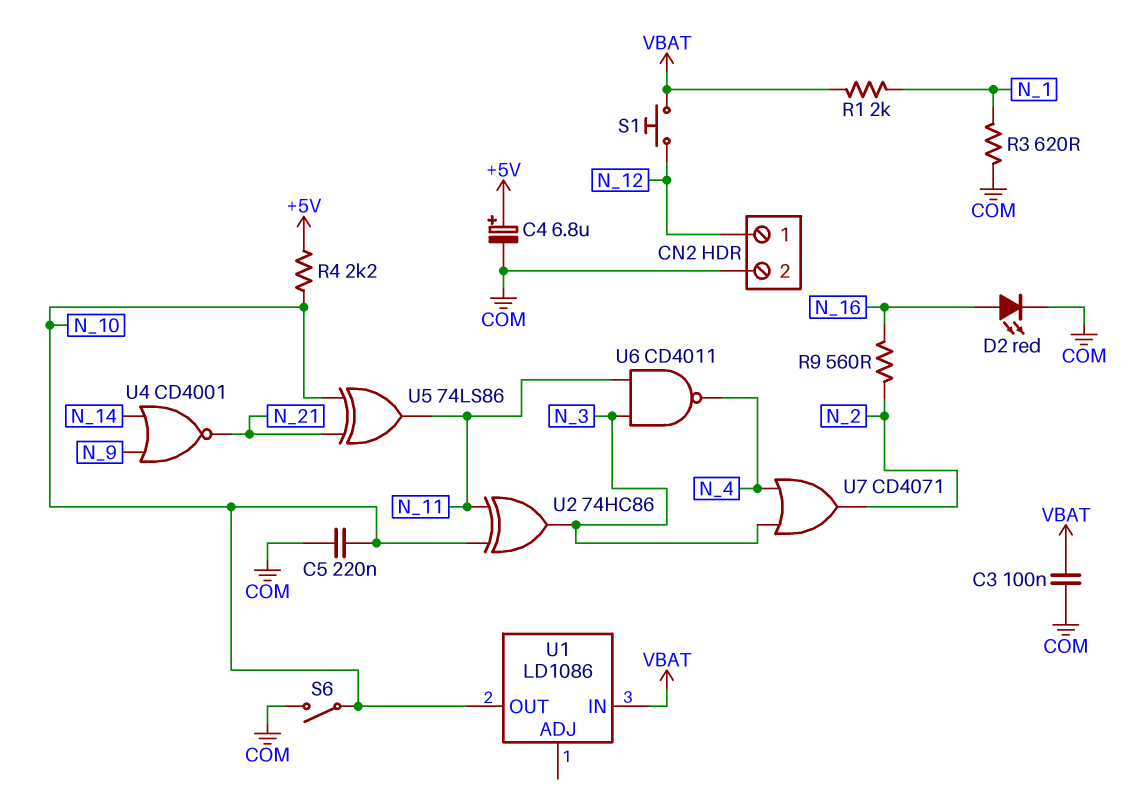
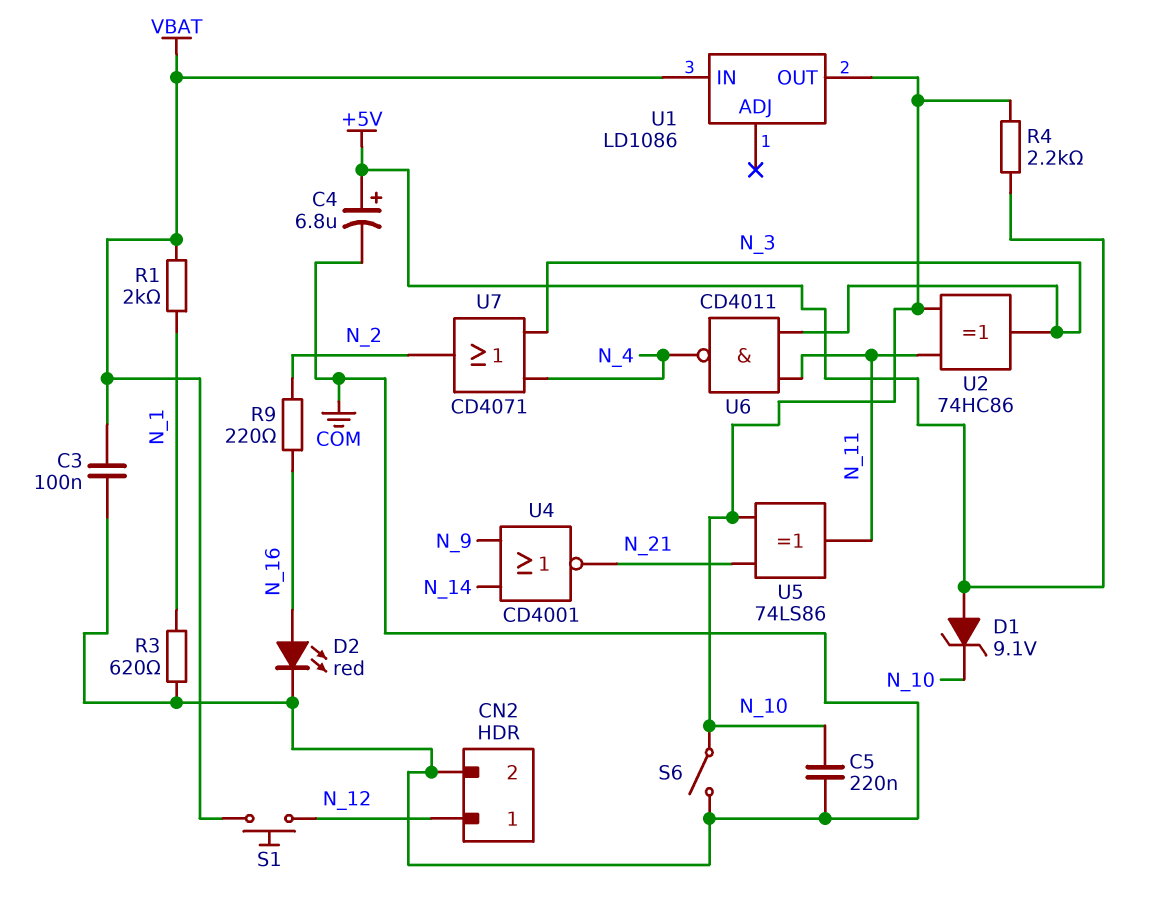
D1: none -> zener 9.1V (A +5V, K N_10)
R9: 560 (N_2, N_16) -> 220 (N_2, N_16)

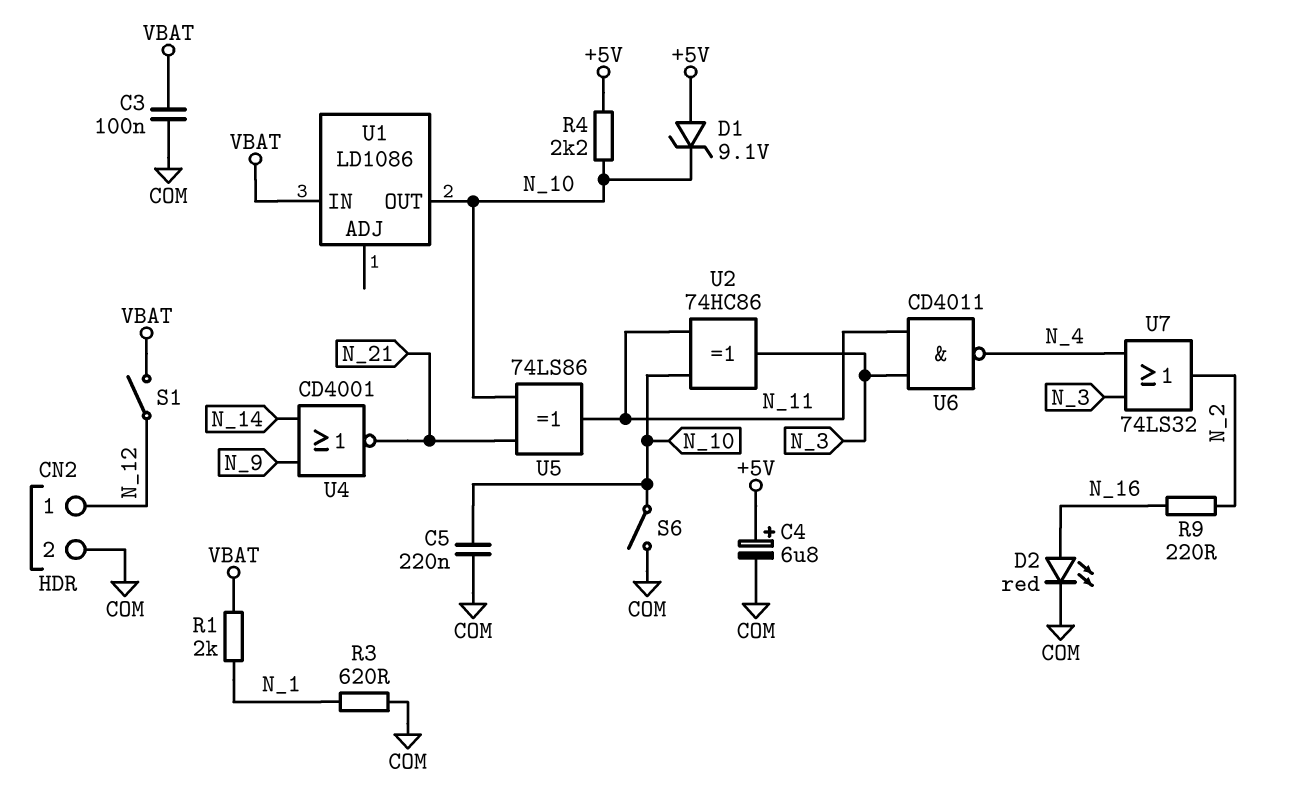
S1: button (N_12, VBAT) -> switch (N_12, VBAT)
U7: OR CD4071 (in N_3, in N_4, out N_2) -> OR 74LS32 (in N_3, in N_4, out N_2)

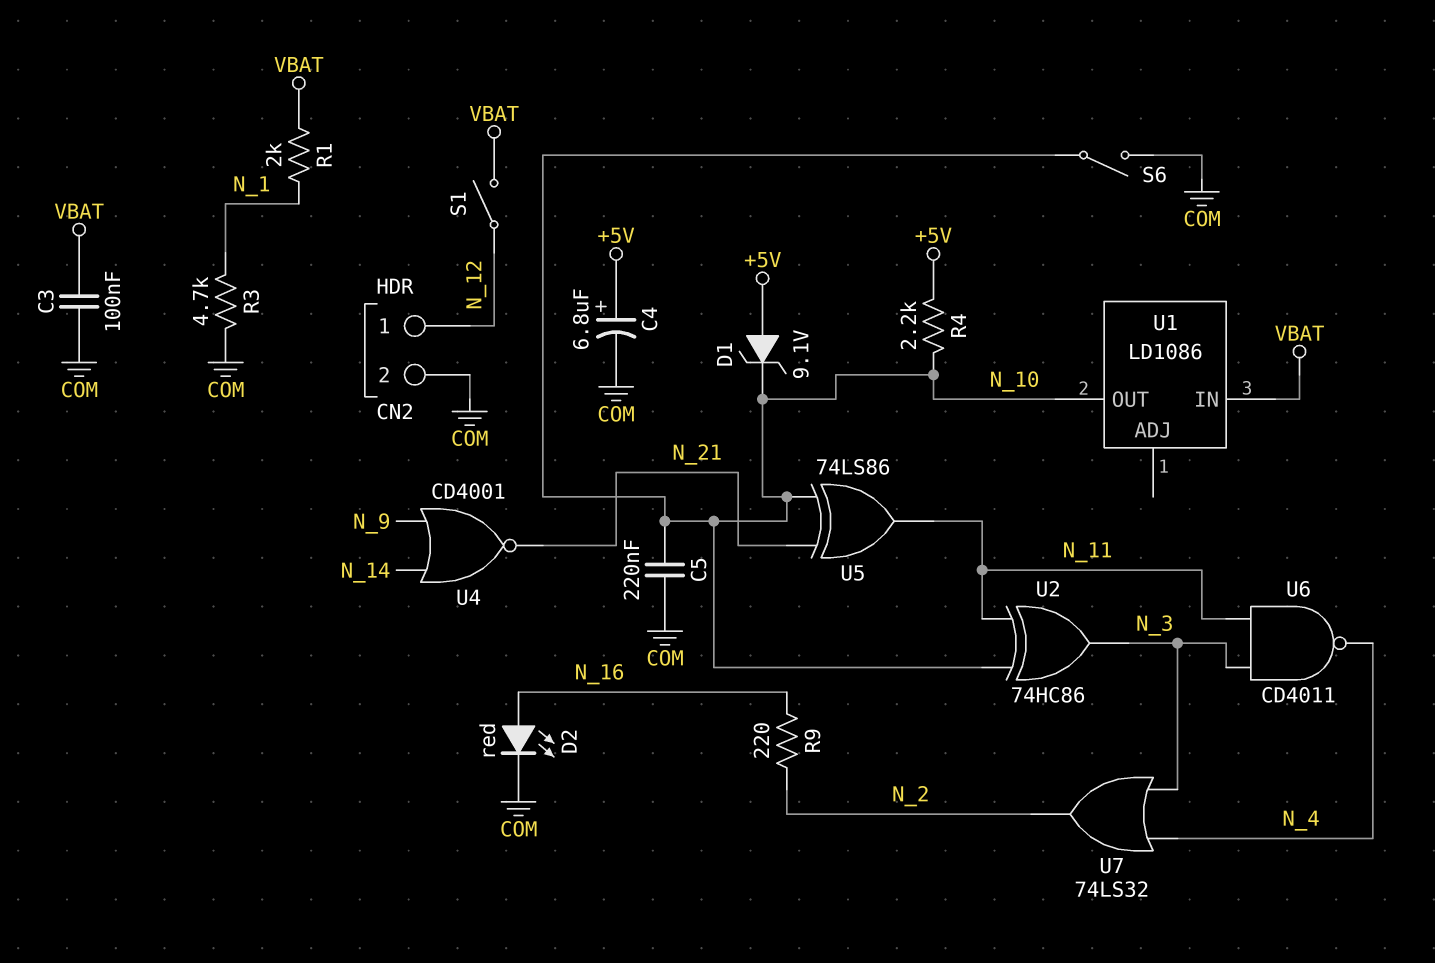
R3: 620 (COM, N_1) -> 4.7k (COM, N_1)

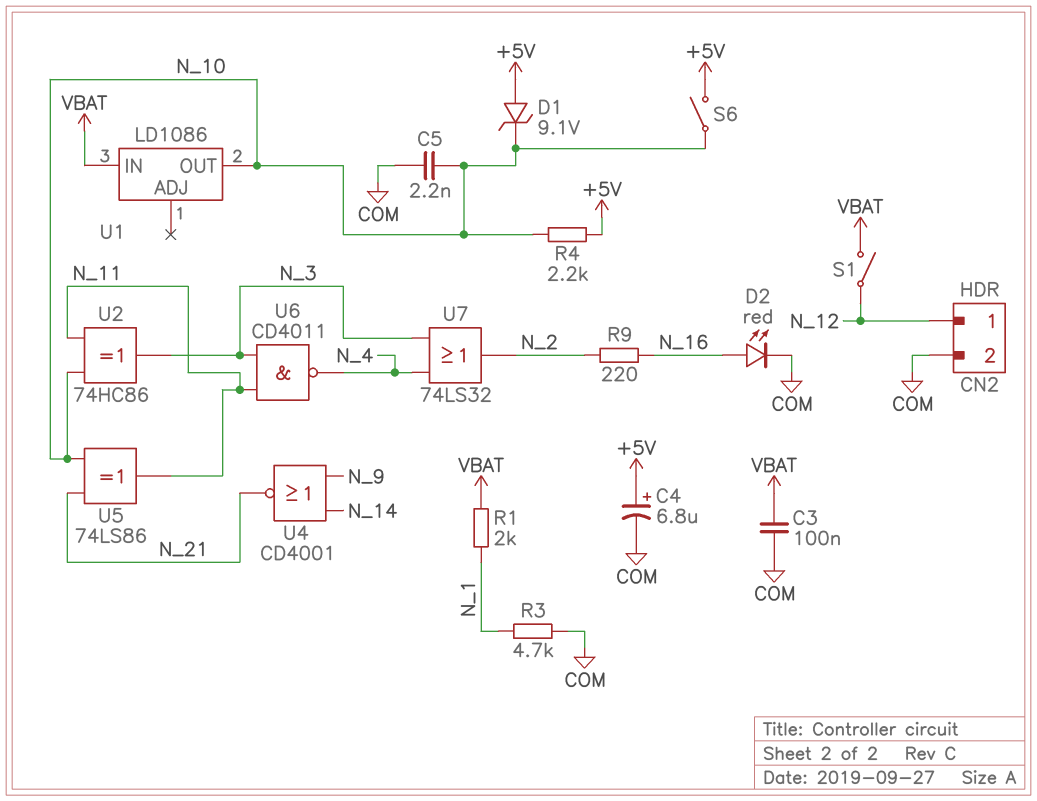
C5: 220nF (COM, N_10) -> 2.2nF (COM, N_10)
S6: switch (COM, N_10) -> switch (+5V, N_10)

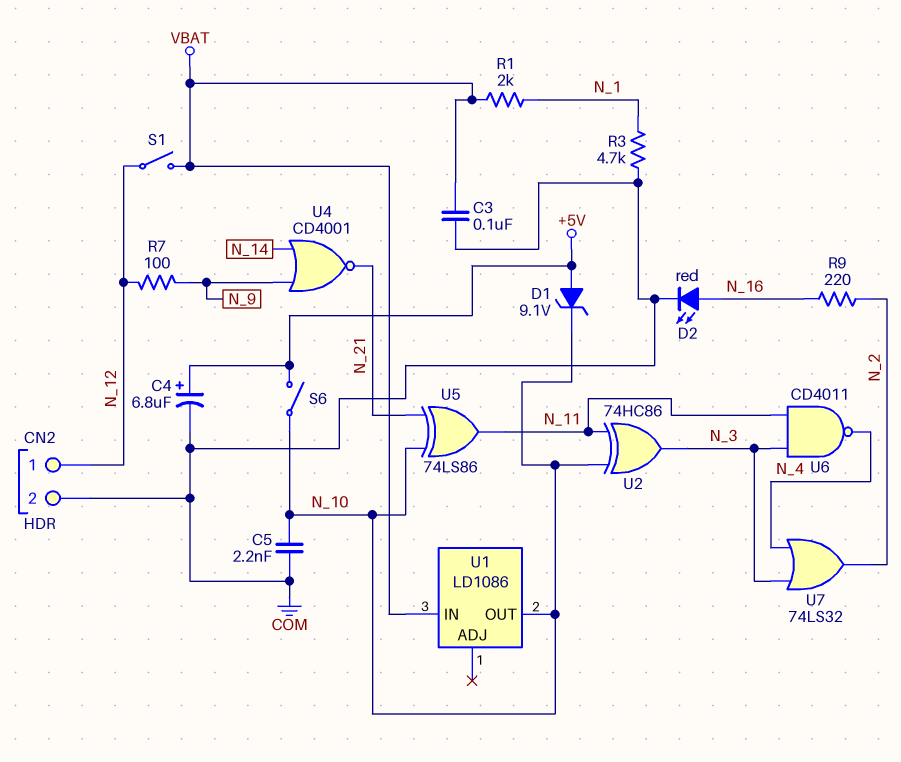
R4: 2.2k (+5V, N_10) -> none
R7: none -> 100 (N_9, N_12)

